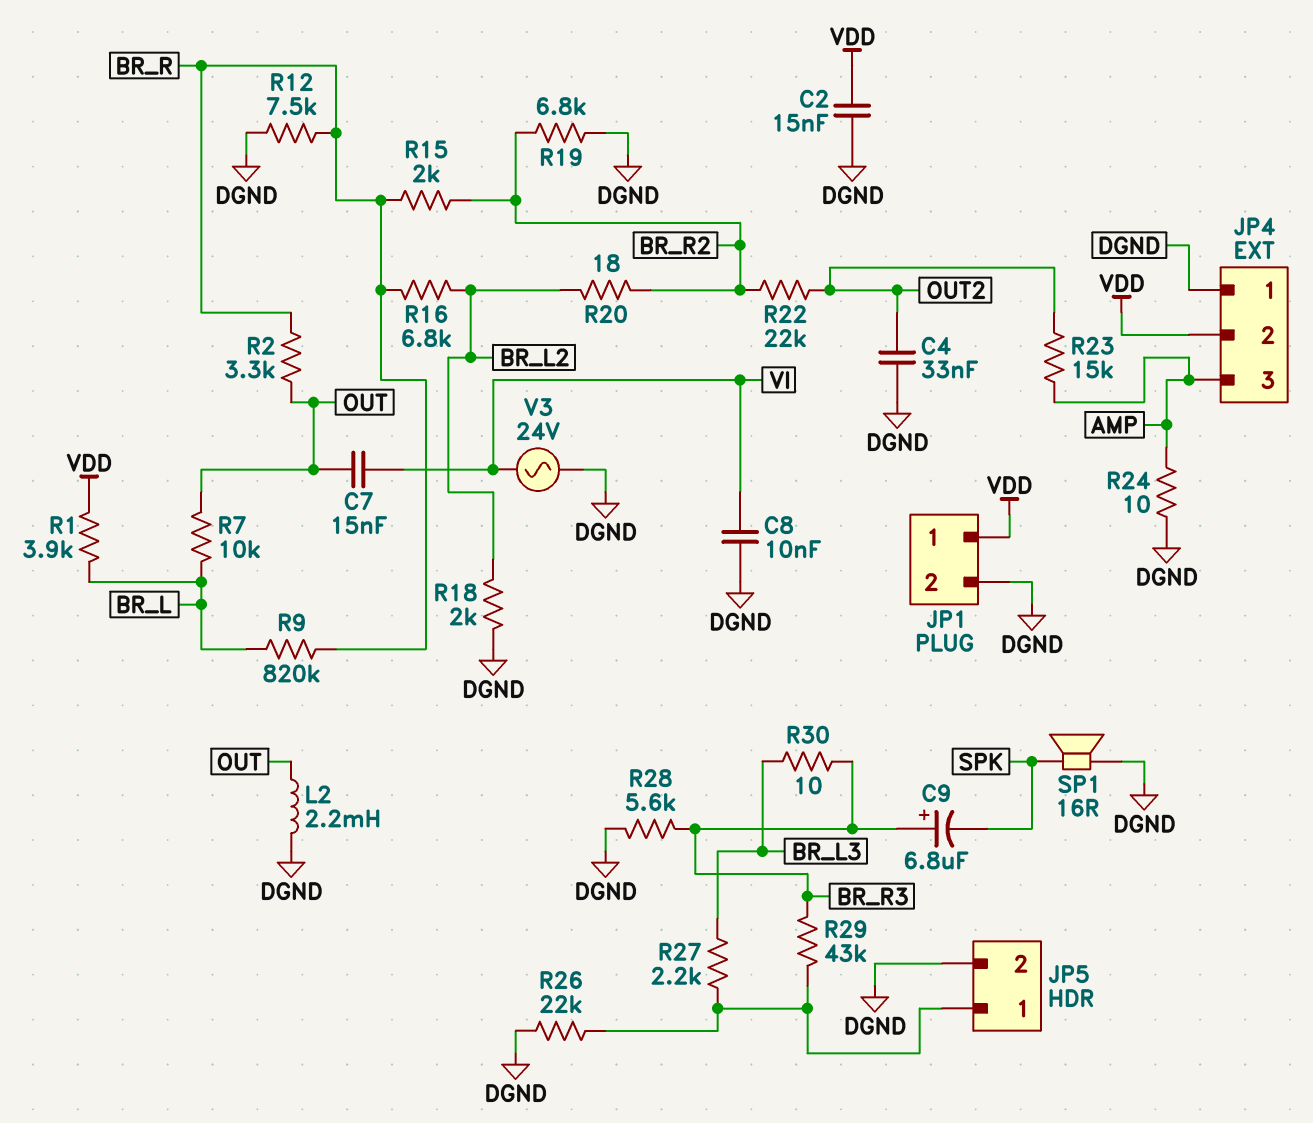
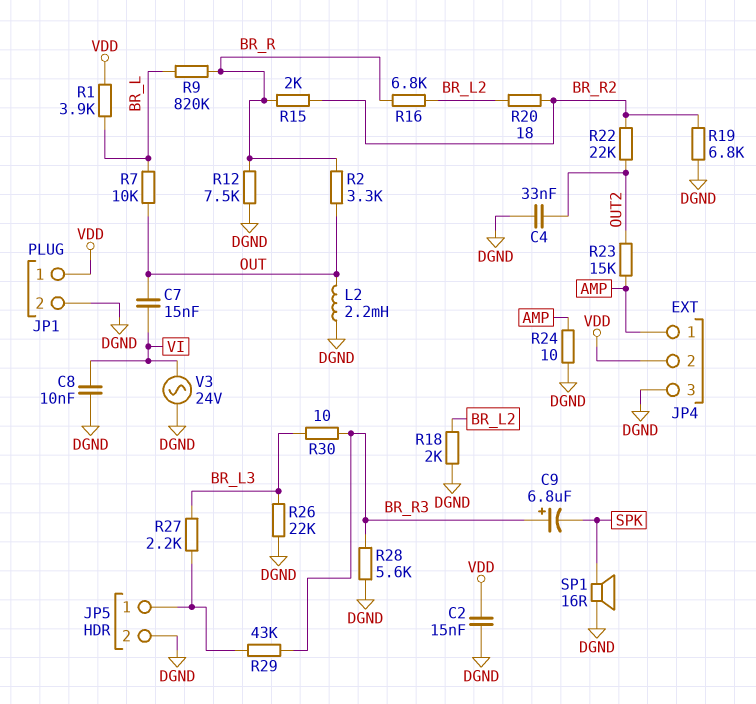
JP4 pin 1: DGND -> AMP
JP4 pin 3: AMP -> DGND
R26: 22k (DGND, JP5/1) -> 22k (BR_L3, DGND)

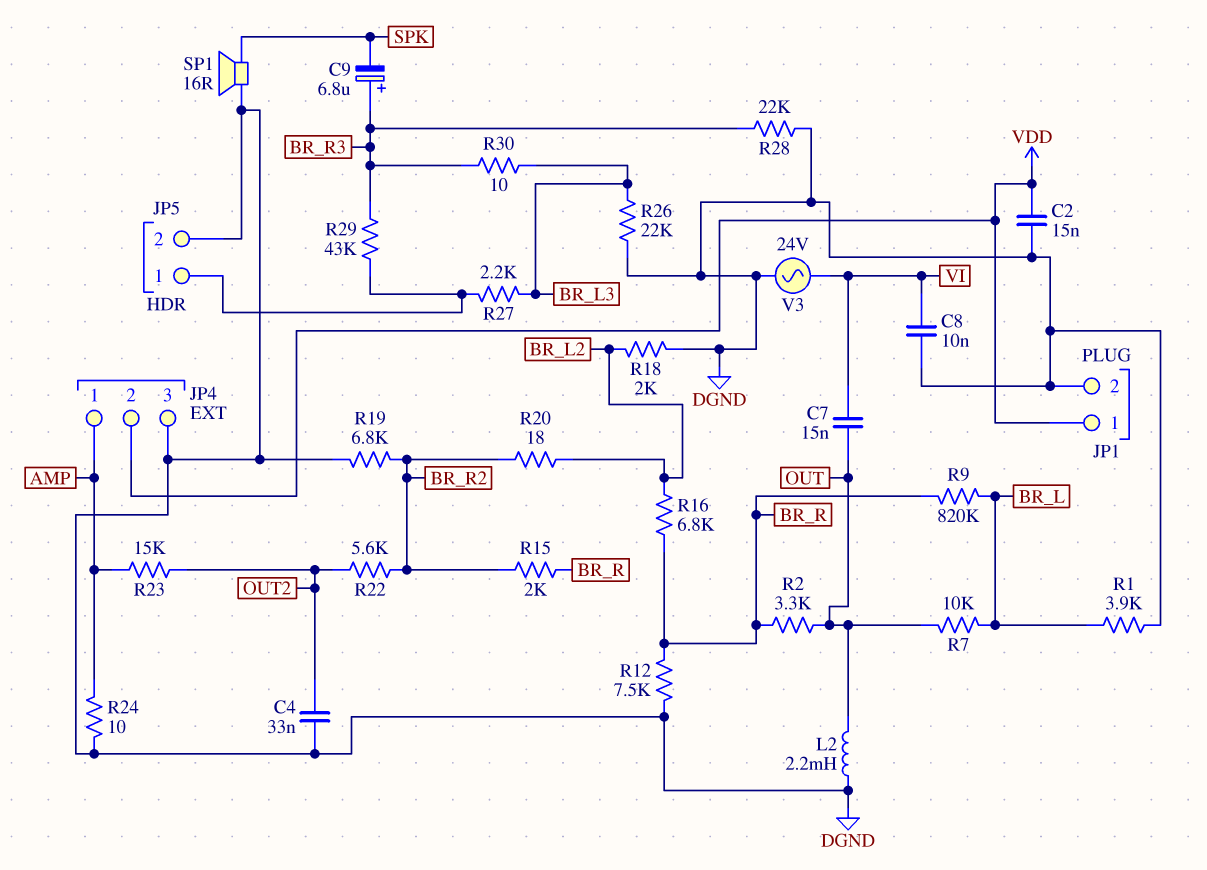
R1: 3.9k (BR_L, VDD) -> 3.9k (BR_L, DGND)
R22: 22k (BR_R2, OUT2) -> 5.6k (BR_R2, OUT2)
R28: 5.6k (BR_R3, DGND) -> 22k (BR_R3, DGND)

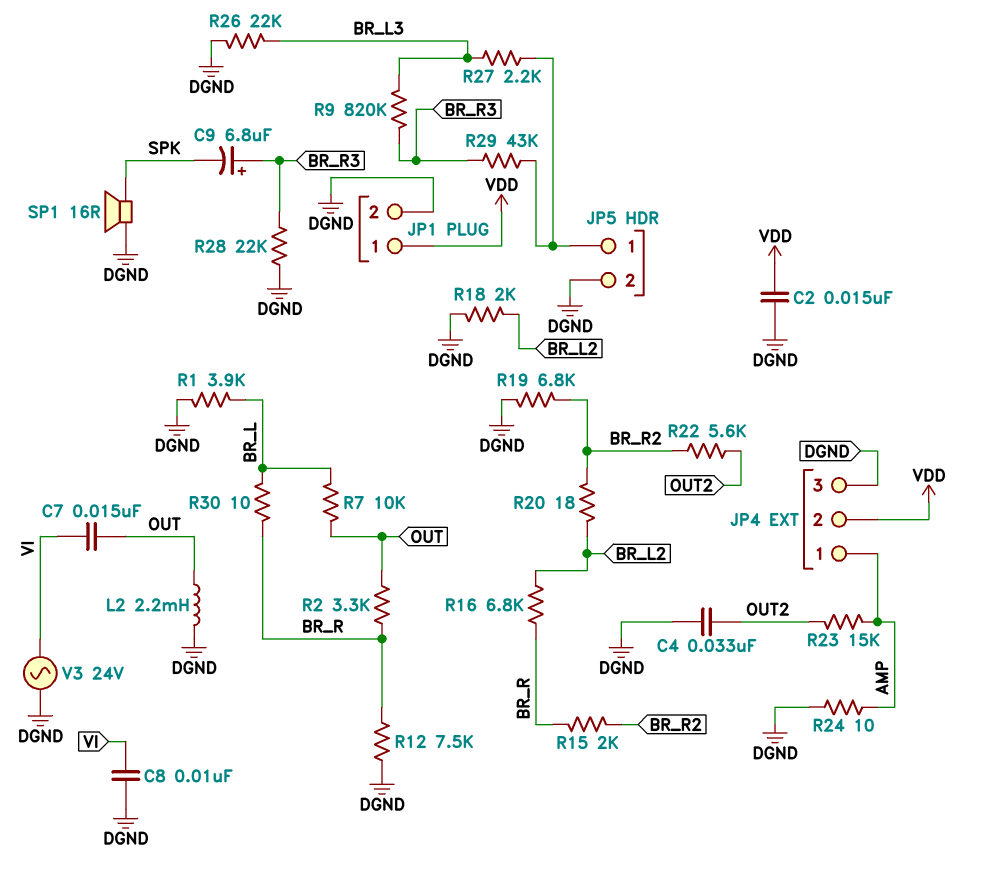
R9: 820k (BR_L, BR_R) -> 820k (BR_L3, BR_R3)
R30: 10 (BR_L3, BR_R3) -> 10 (BR_L, BR_R)

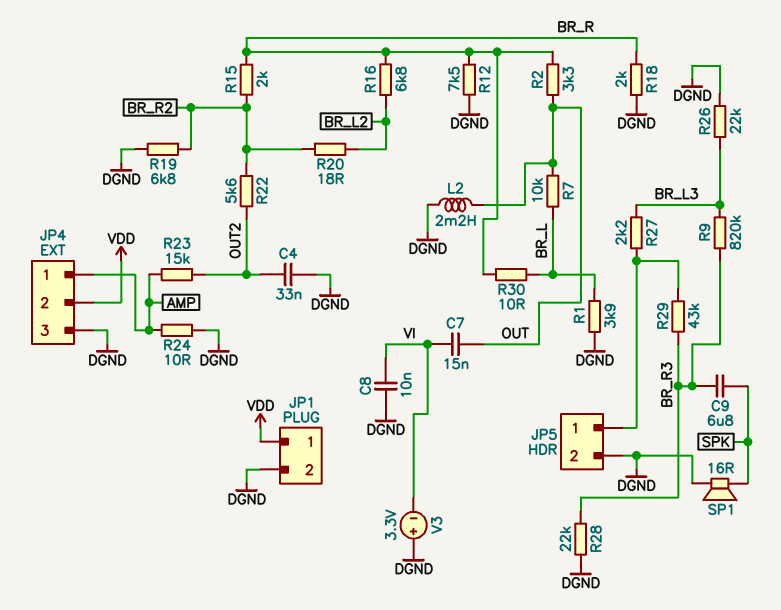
C2: 15nF (DGND, VDD) -> none
C9: 6.8uF (plus BR_R3, minus SPK) -> 6.8uF (BR_R3, SPK)
R18: 2k (BR_L2, DGND) -> 2k (BR_R, DGND)
V3: AC 24V (DGND, VI) -> 3.3V (plus DGND, minus VI)

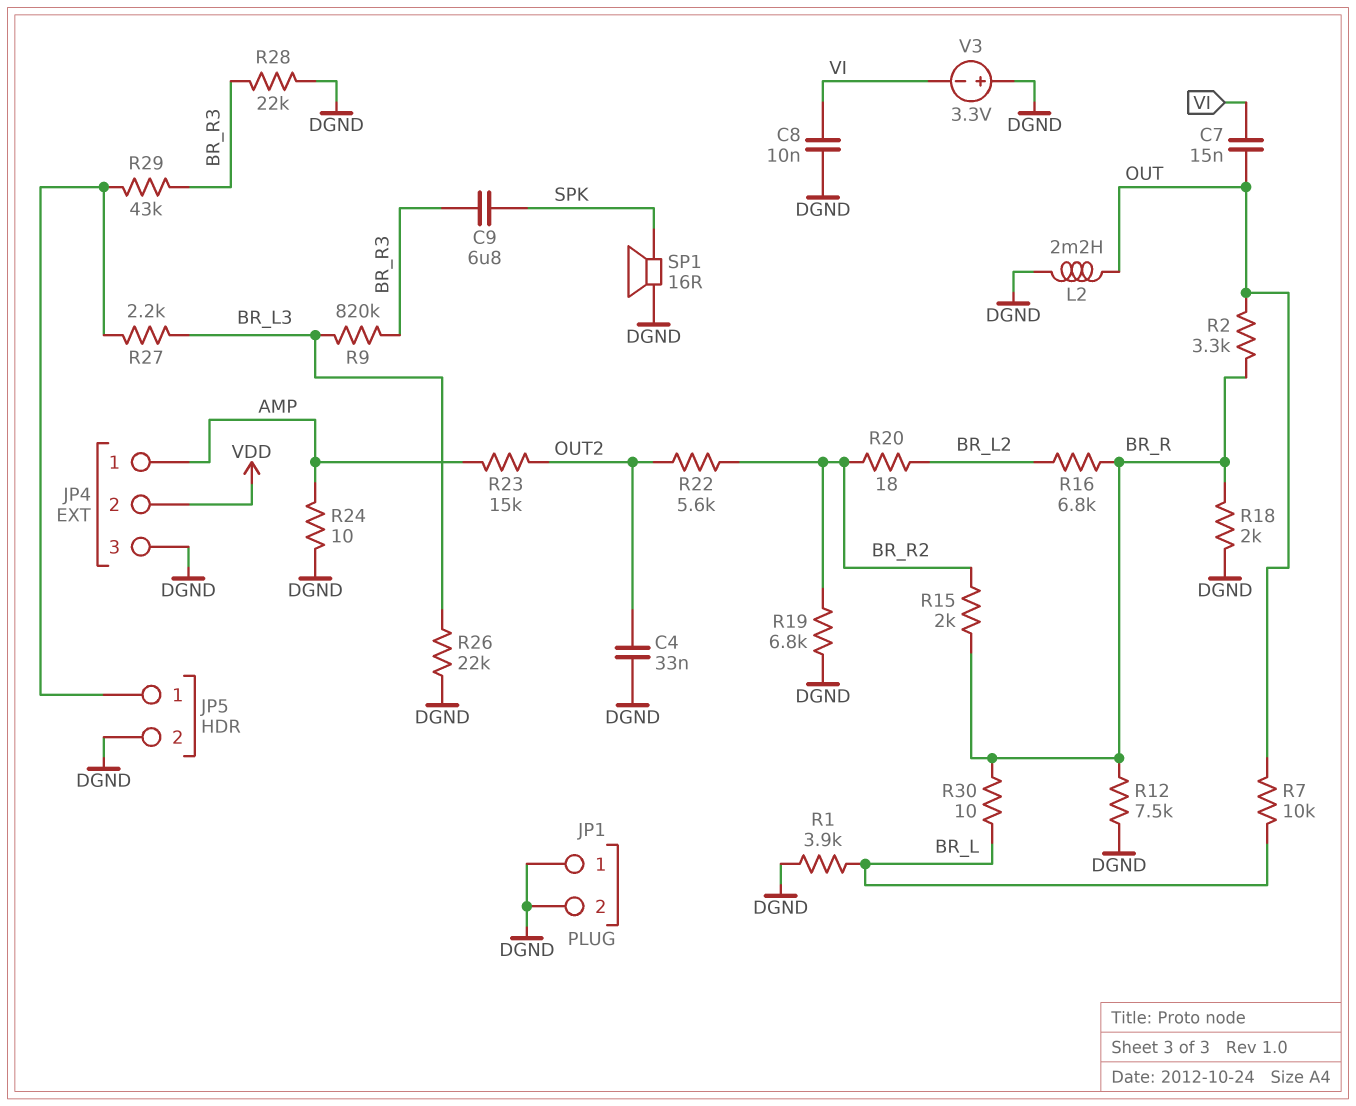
JP1 pin 1: VDD -> DGND

